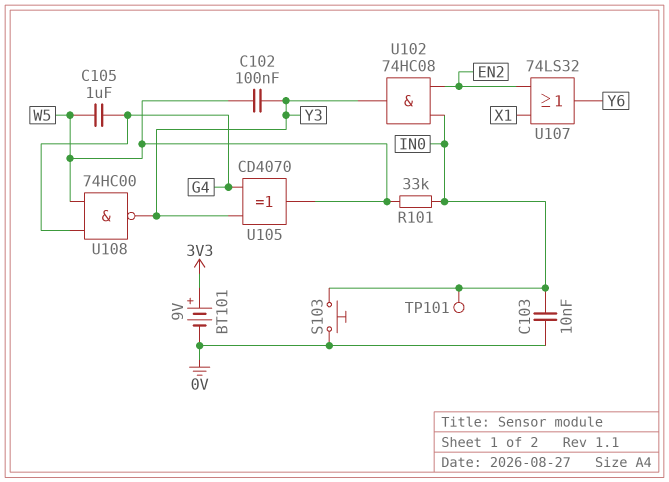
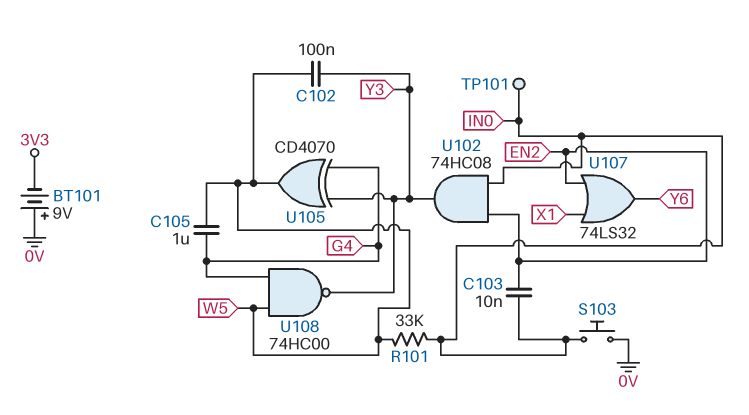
BT101: 9V (plus 3V3, minus 0V) -> 9V (plus 0V, minus 3V3)
C103: 10nF (0V, IN0) -> 10nF (EN2, IN0)

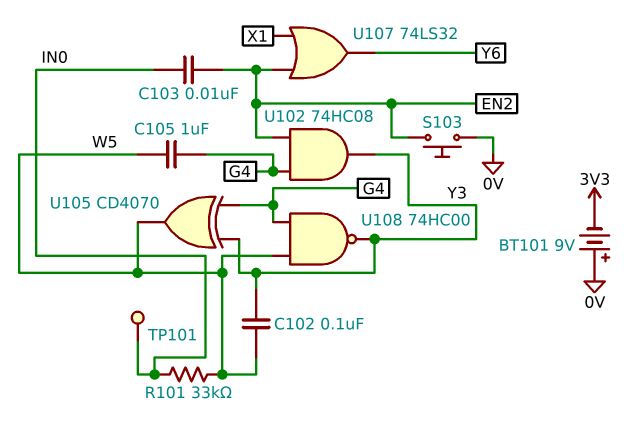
S103: button (0V, IN0) -> button (0V, EN2)
U102: AND 74HC08 (in EN2, in IN0, out Y3) -> AND 74HC08 (in EN2, in G4, out Y3)

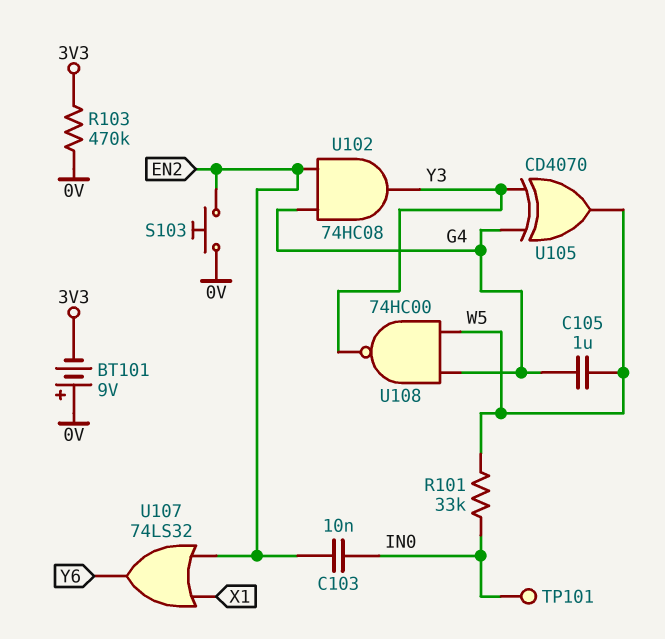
C102: 100nF (W5, Y3) -> none
R103: none -> 470k (0V, 3V3)

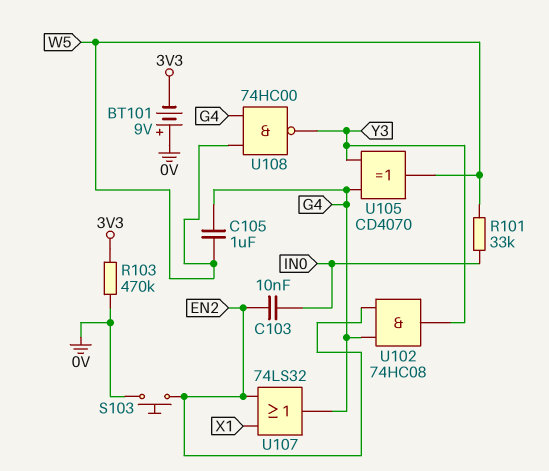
TP101: test point (IN0) -> none
U107: OR 74LS32 (in EN2, in X1, out Y6) -> OR 74LS32 (in EN2, in X1, out G4)

